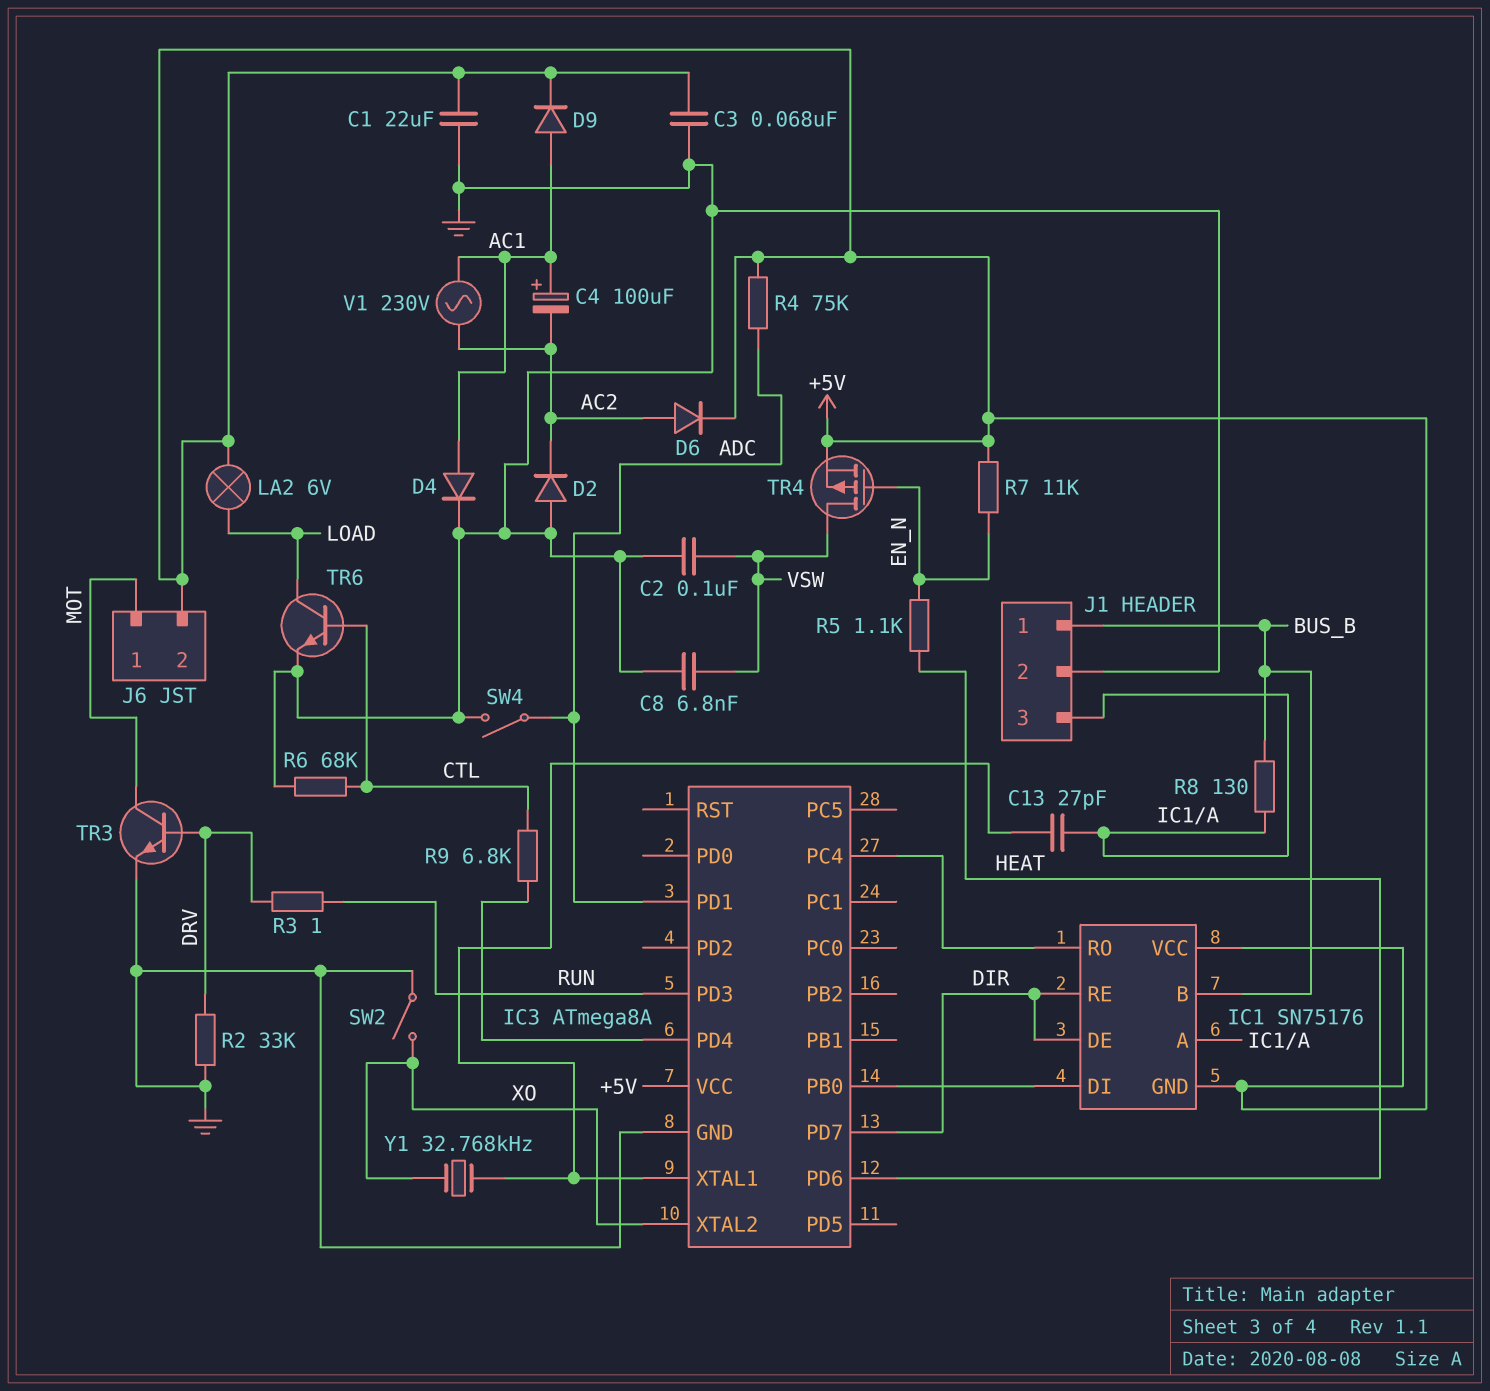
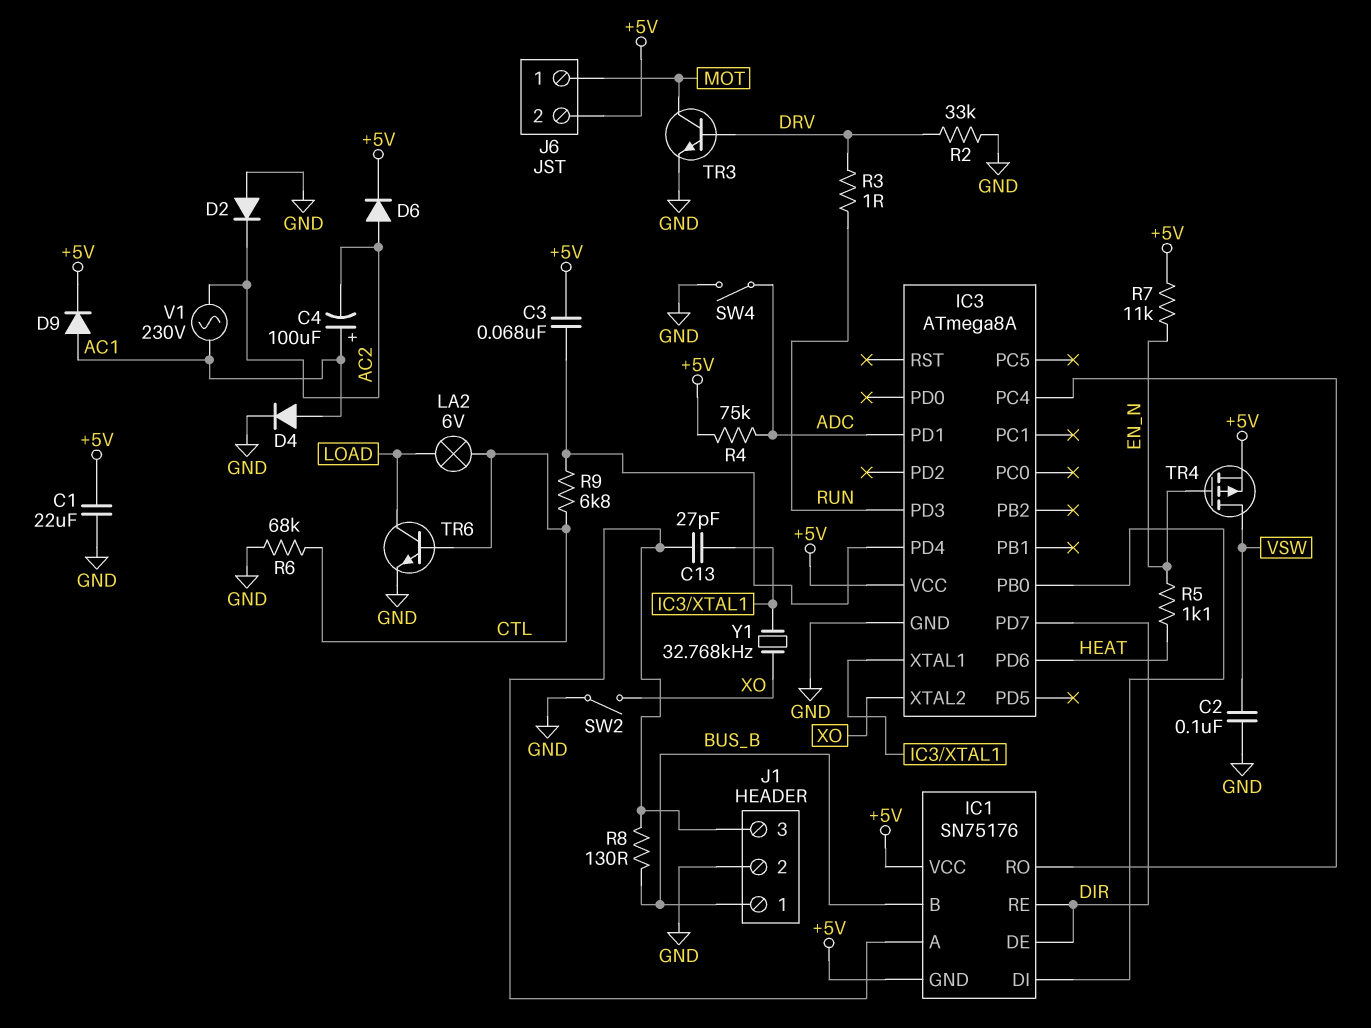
C3: 68nF (+5V, GND) -> 68nF (+5V, IC3/PD4)
C8: 6.8nF (GND, VSW) -> none
LA2: lamp 6V (+5V, LOAD) -> lamp 6V (CTL, LOAD)

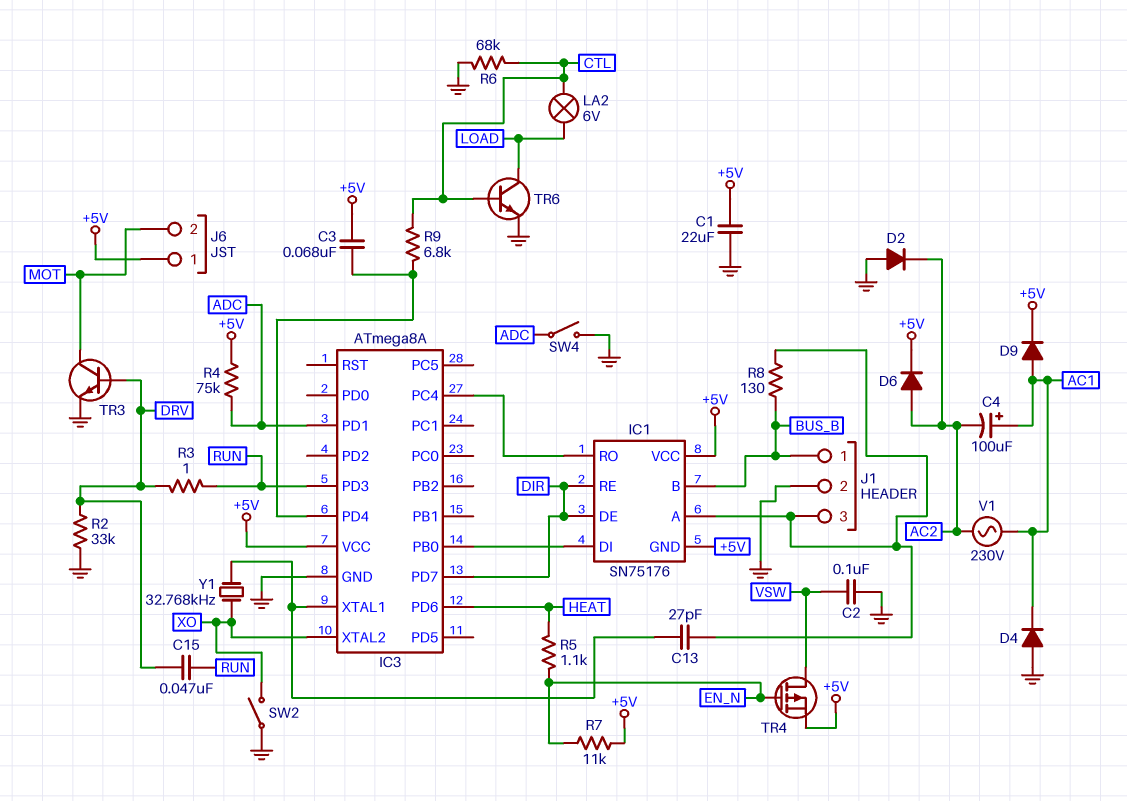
C15: none -> 47nF (DRV, RUN)
D4: diode (A AC1, K GND) -> diode (A GND, K AC1)
J6 pin 1: MOT -> +5V
J6 pin 2: +5V -> MOT

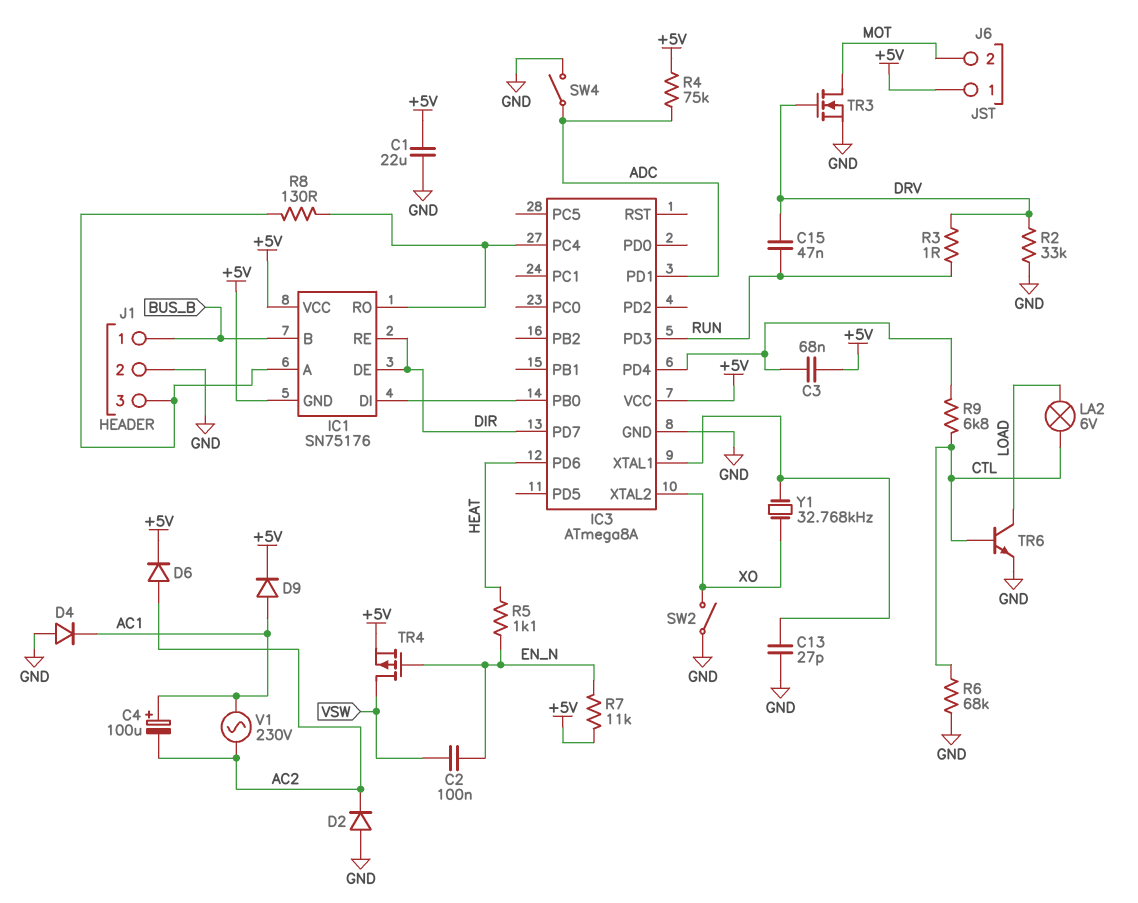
C2: 100nF (GND, VSW) -> 100nF (EN_N, VSW)
C13: 27pF (IC1/A, IC3/XTAL1) -> 27pF (GND, IC3/XTAL1)
R8: 130 (BUS_B, IC1/A) -> 130 (IC1/A, IC1/RO)
TR3: NPN (B DRV, C MOT, E GND) -> NMOS (G DRV, D MOT, S GND)

